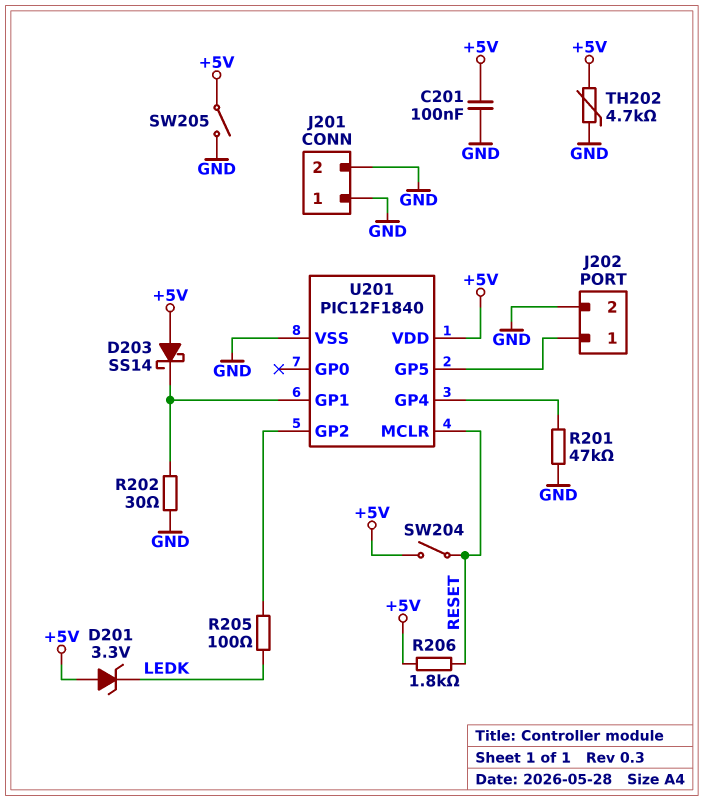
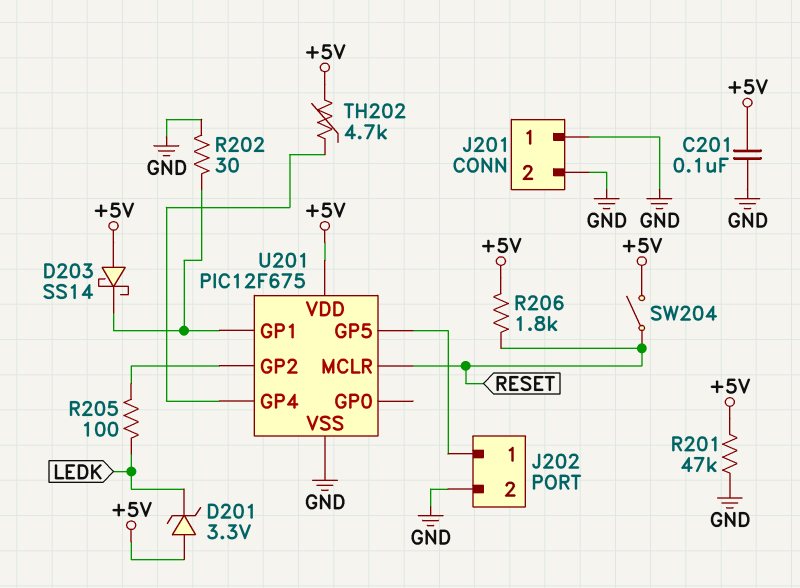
R201: 47k (GND, U201/GP4) -> 47k (+5V, GND)
SW205: switch (+5V, GND) -> none
TH202: 4.7k (+5V, GND) -> 4.7k (+5V, U201/GP4)
U201: PIC12F1840 -> PIC12F675

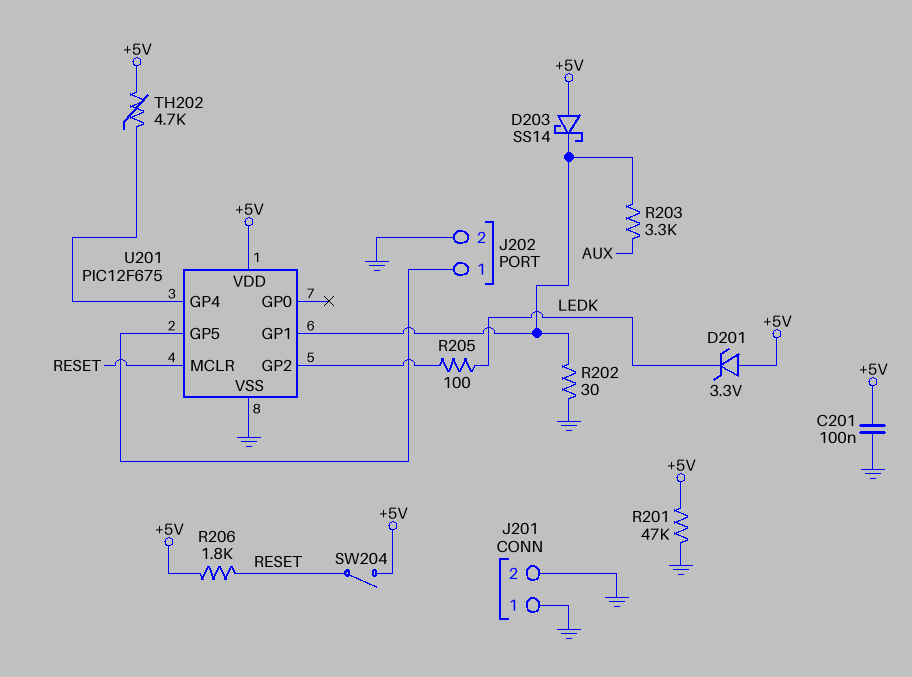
R203: none -> 3.3k (AUX, U201/GP1)

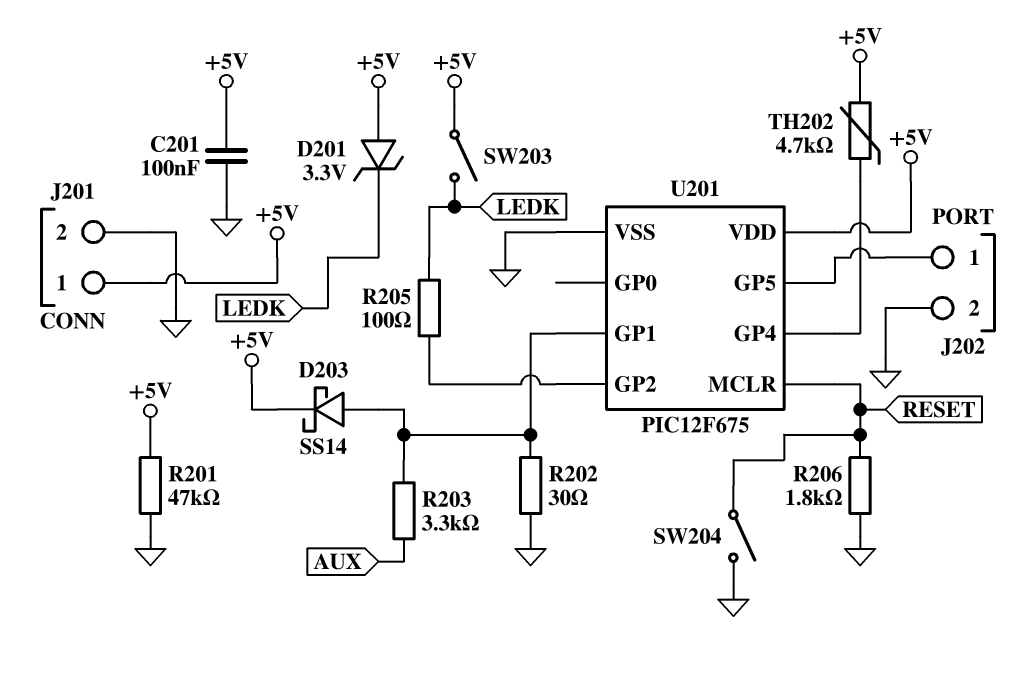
D203: schottky SS14 (A +5V, K U201/GP1) -> schottky SS14 (A U201/GP1, K +5V)
J201 pin 1: GND -> +5V
R206: 1.8k (+5V, RESET) -> 1.8k (GND, RESET)
SW203: none -> switch (+5V, LEDK)
SW204: switch (+5V, RESET) -> switch (GND, RESET)

